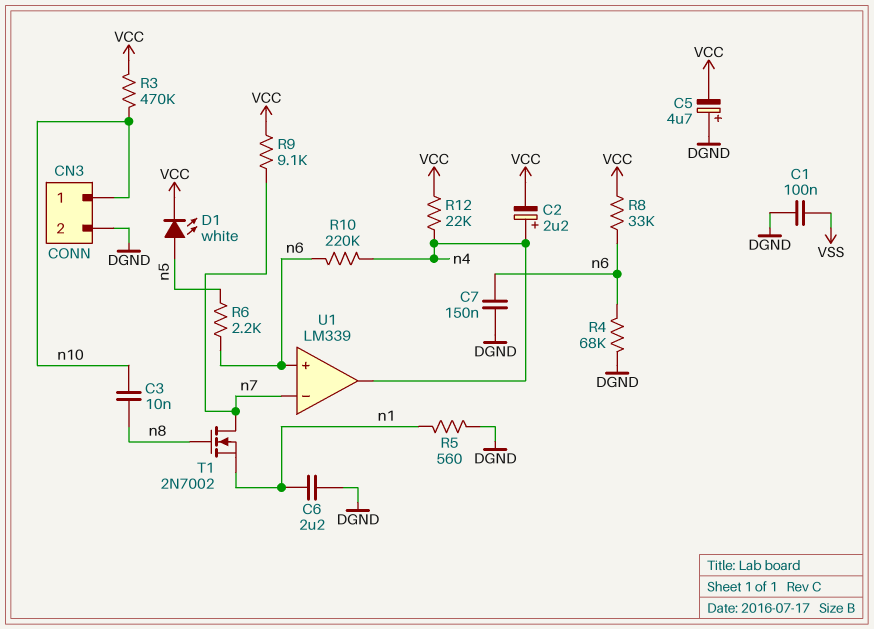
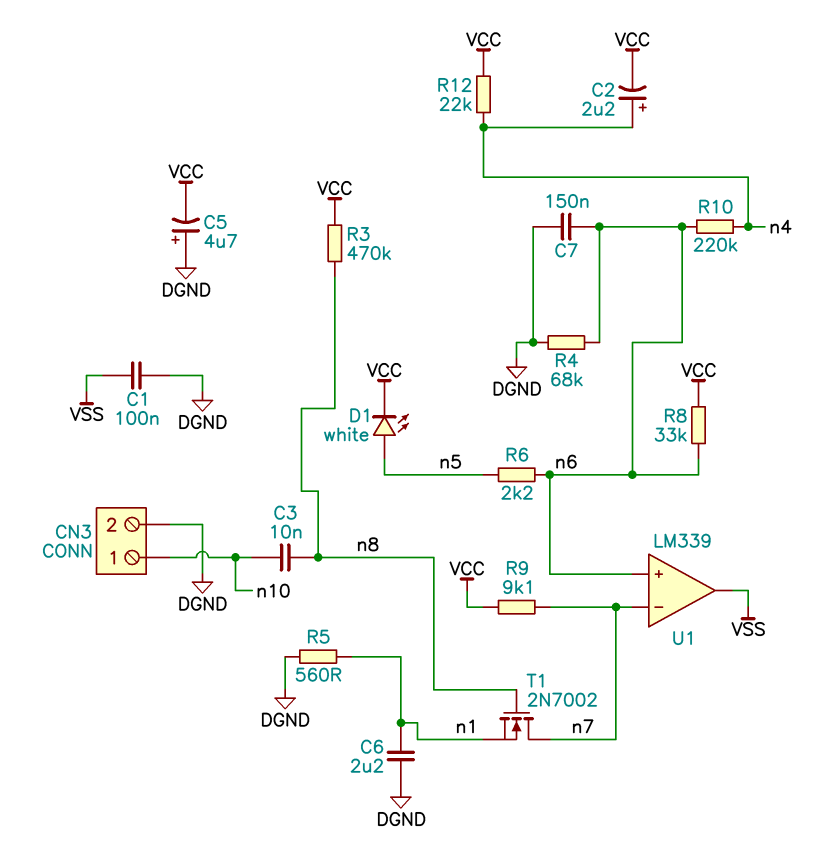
R3: 470k (VCC, n10) -> 470k (VCC, n8)
U1 pin out: n4 -> VSS

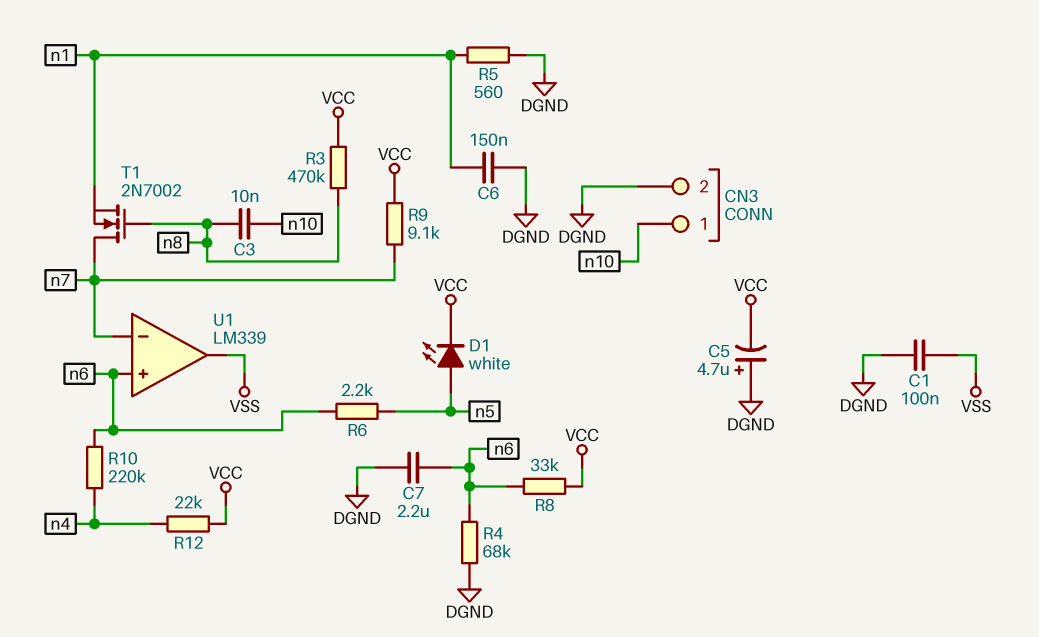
C2: 2.2uF (plus n4, minus VCC) -> none
C6: 2.2uF (DGND, n1) -> 150nF (DGND, n1)
C7: 150nF (DGND, n6) -> 2.2uF (DGND, n6)

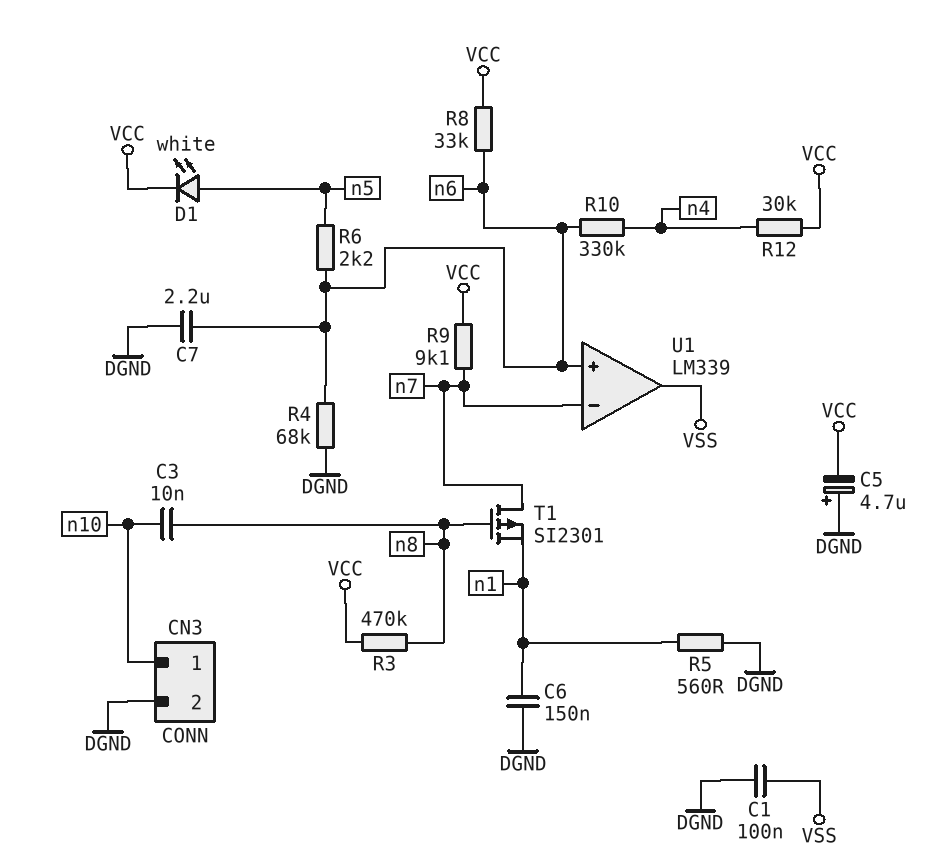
R10: 220k (n4, n6) -> 330k (n4, n6)
R12: 22k (VCC, n4) -> 30k (VCC, n4)
T1: NMOS 2N7002 (G n8, D n7, S n1) -> PMOS SI2301 (G n8, D n7, S n1)

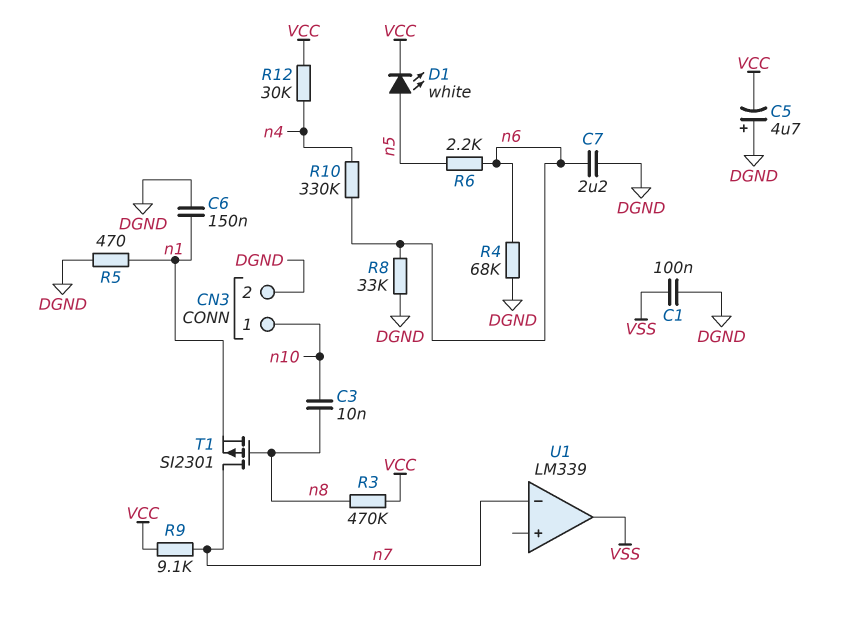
R5: 560 (DGND, n1) -> 470 (DGND, n1)
R8: 33k (VCC, n6) -> 33k (DGND, n6)
U1 pin in+: n6 -> none

